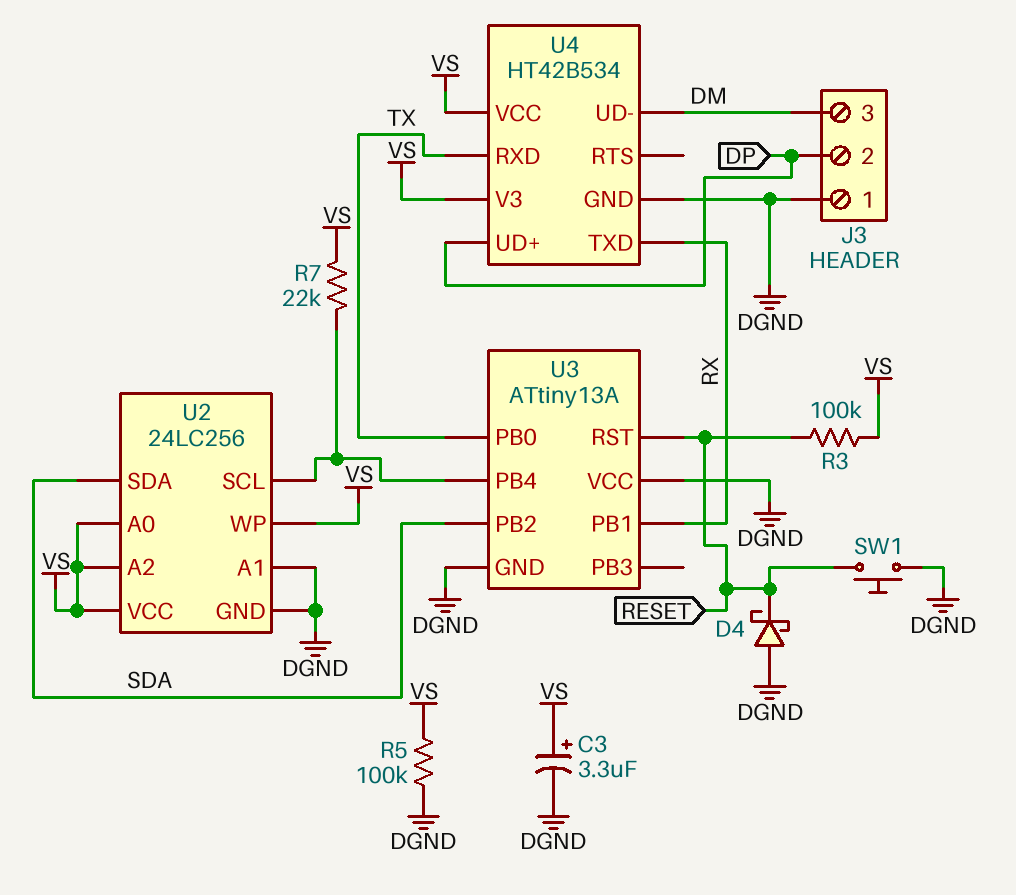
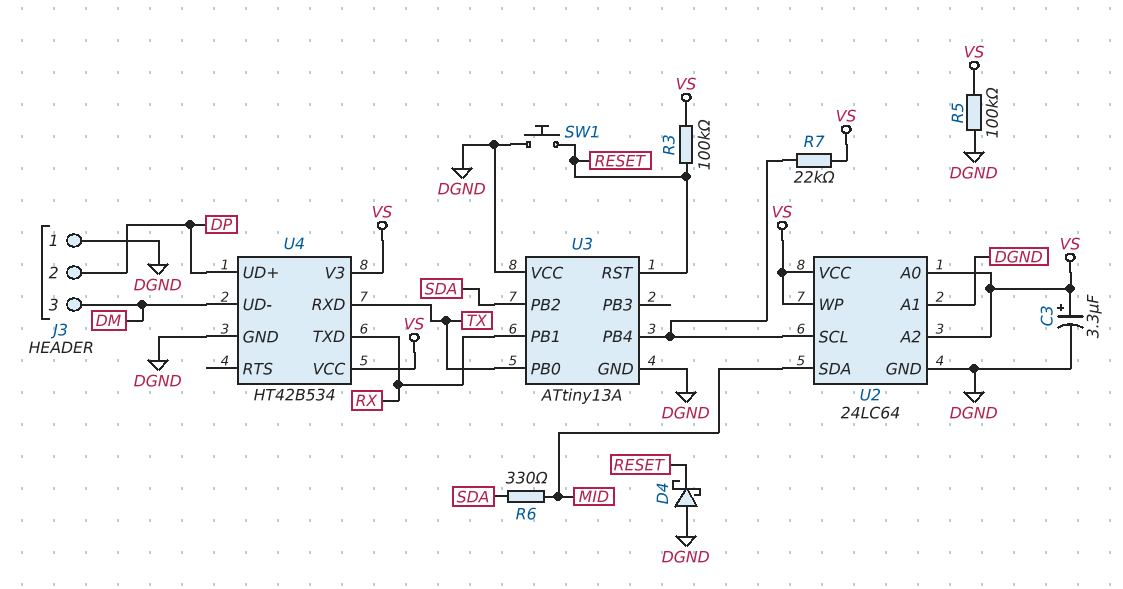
R6: none -> 330 (MID, SDA)
U2: 24LC256 -> 24LC64
U2 pin SDA: SDA -> MID

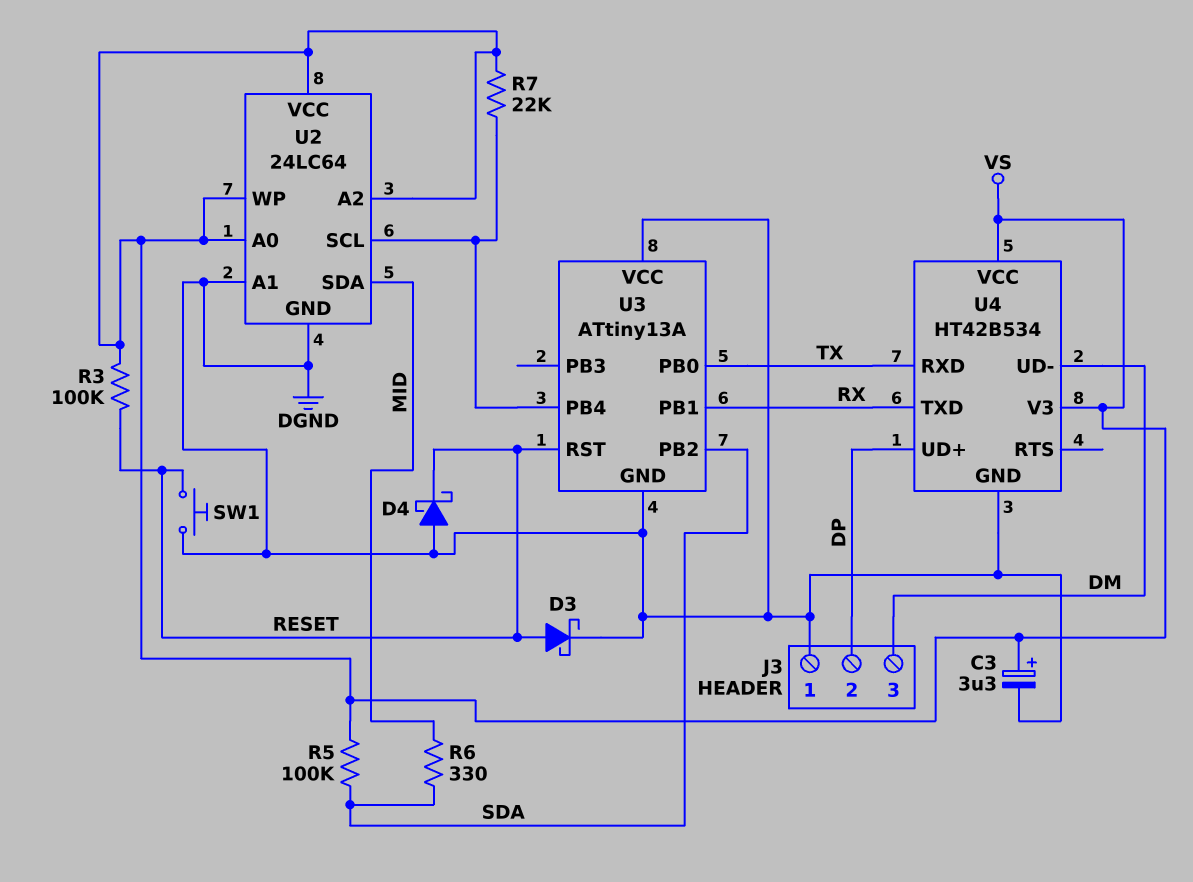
D3: none -> schottky (A RESET, K DGND)
R5: 100k (DGND, VS) -> 100k (SDA, VS)

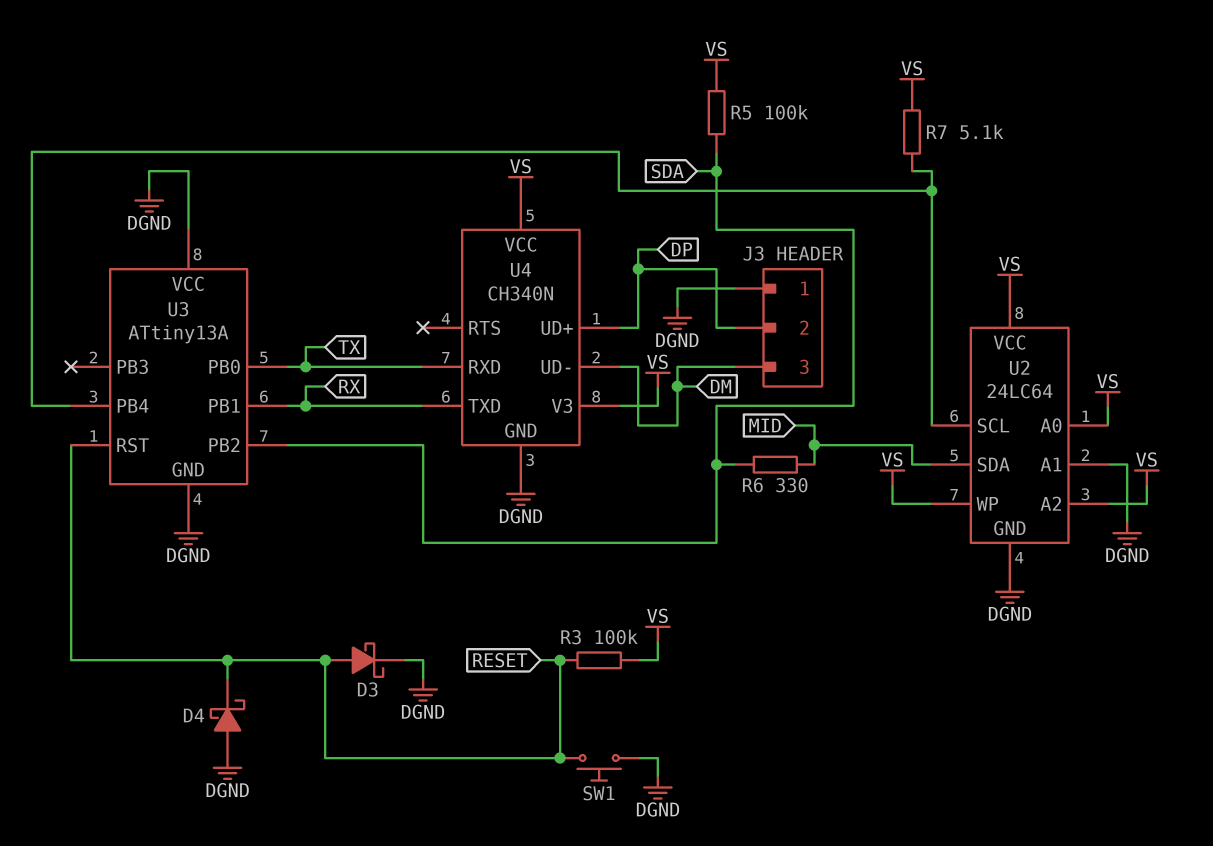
C3: 3.3uF (plus VS, minus DGND) -> none
R7: 22k (U2/SCL, VS) -> 5.1k (U2/SCL, VS)
U4: HT42B534 -> CH340N

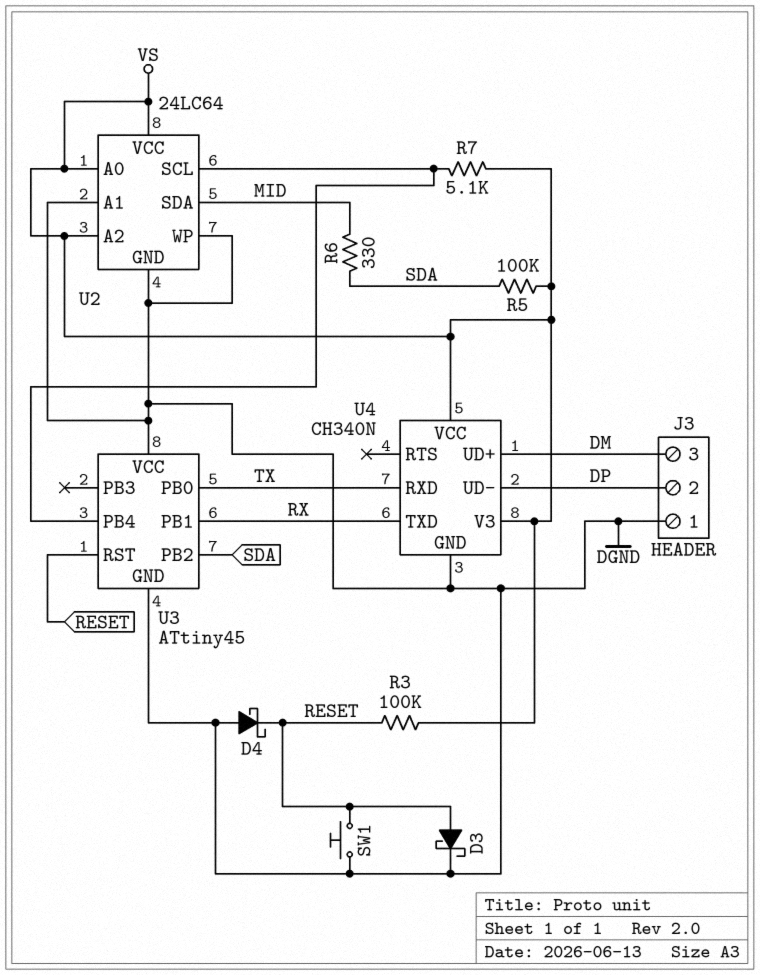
U2 pin WP: VS -> DGND
U3: ATtiny13A -> ATtiny45
U4 pin UD+: DP -> DM
U4 pin UD-: DM -> DP

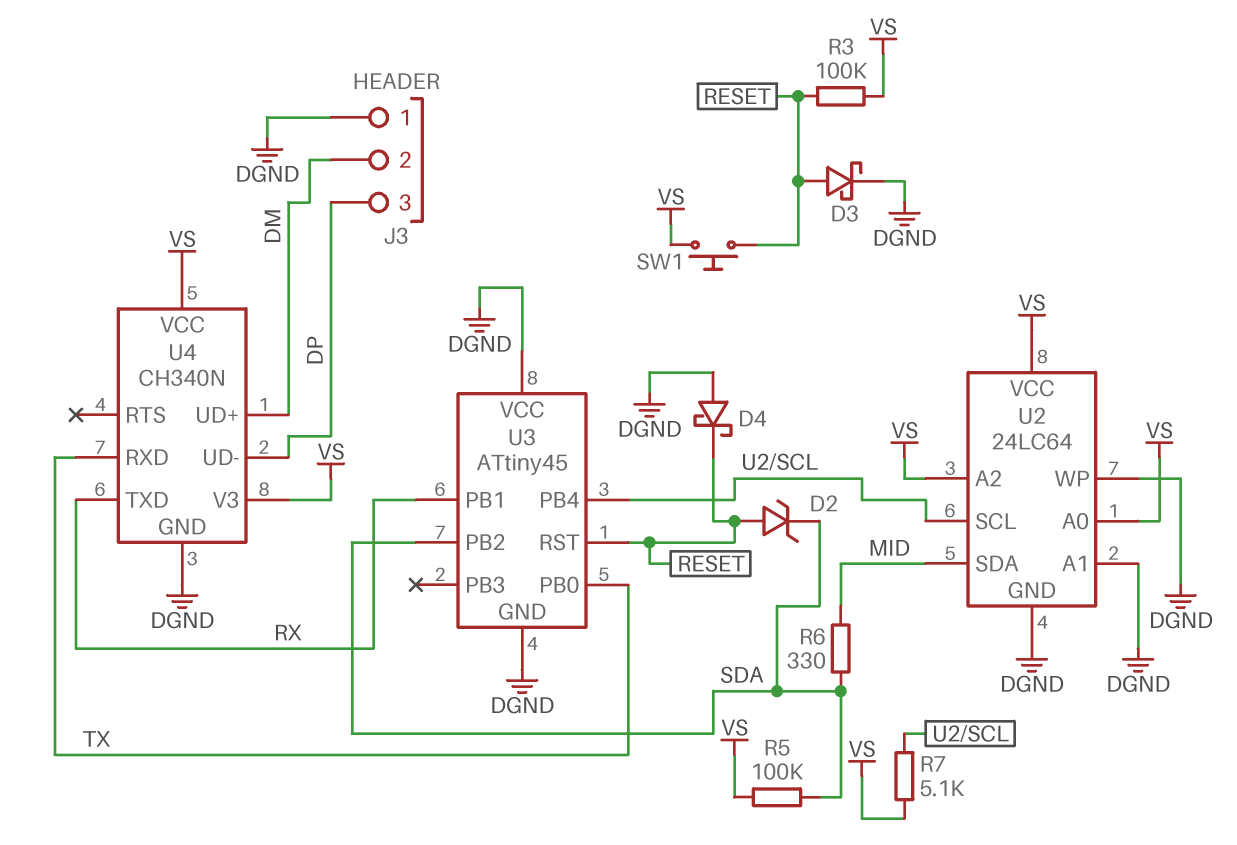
D2: none -> zener (A RESET, K SDA)
J3 pin 2: DP -> DM
J3 pin 3: DM -> DP
SW1: button (DGND, RESET) -> button (RESET, VS)

